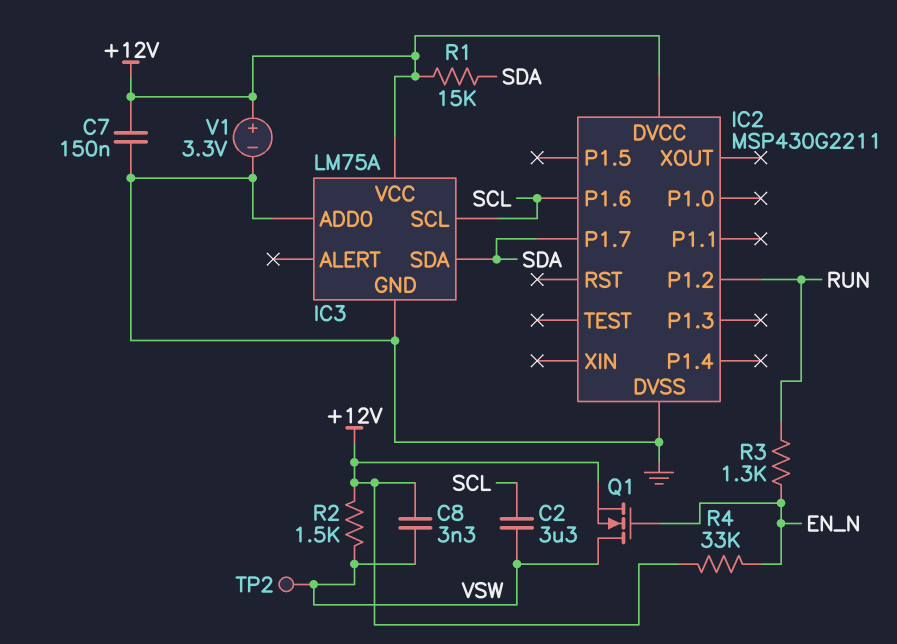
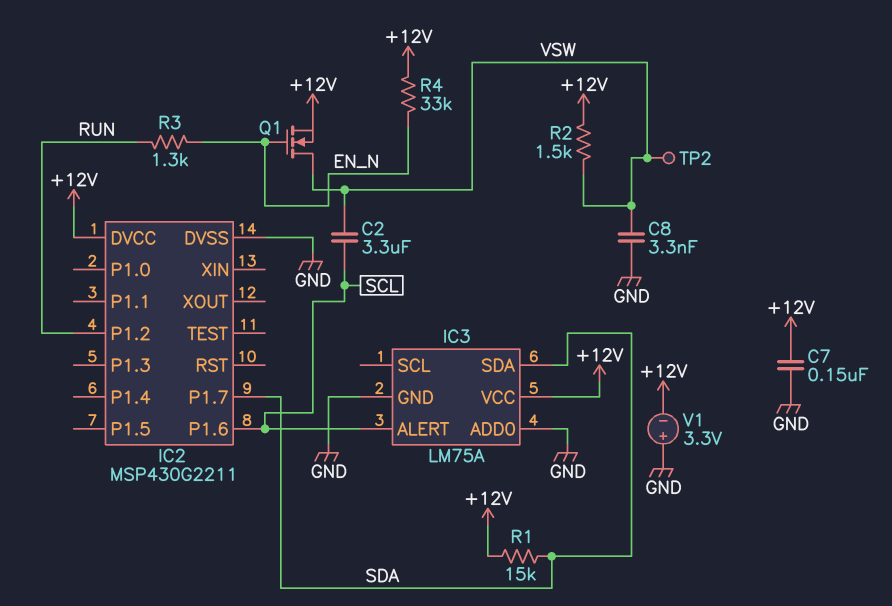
C8: 3.3nF (+12V, VSW) -> 3.3nF (GND, VSW)
IC3 pin ALERT: none -> SCL
IC3 pin SCL: SCL -> none
V1: 3.3V (plus +12V, minus GND) -> 3.3V (plus GND, minus +12V)

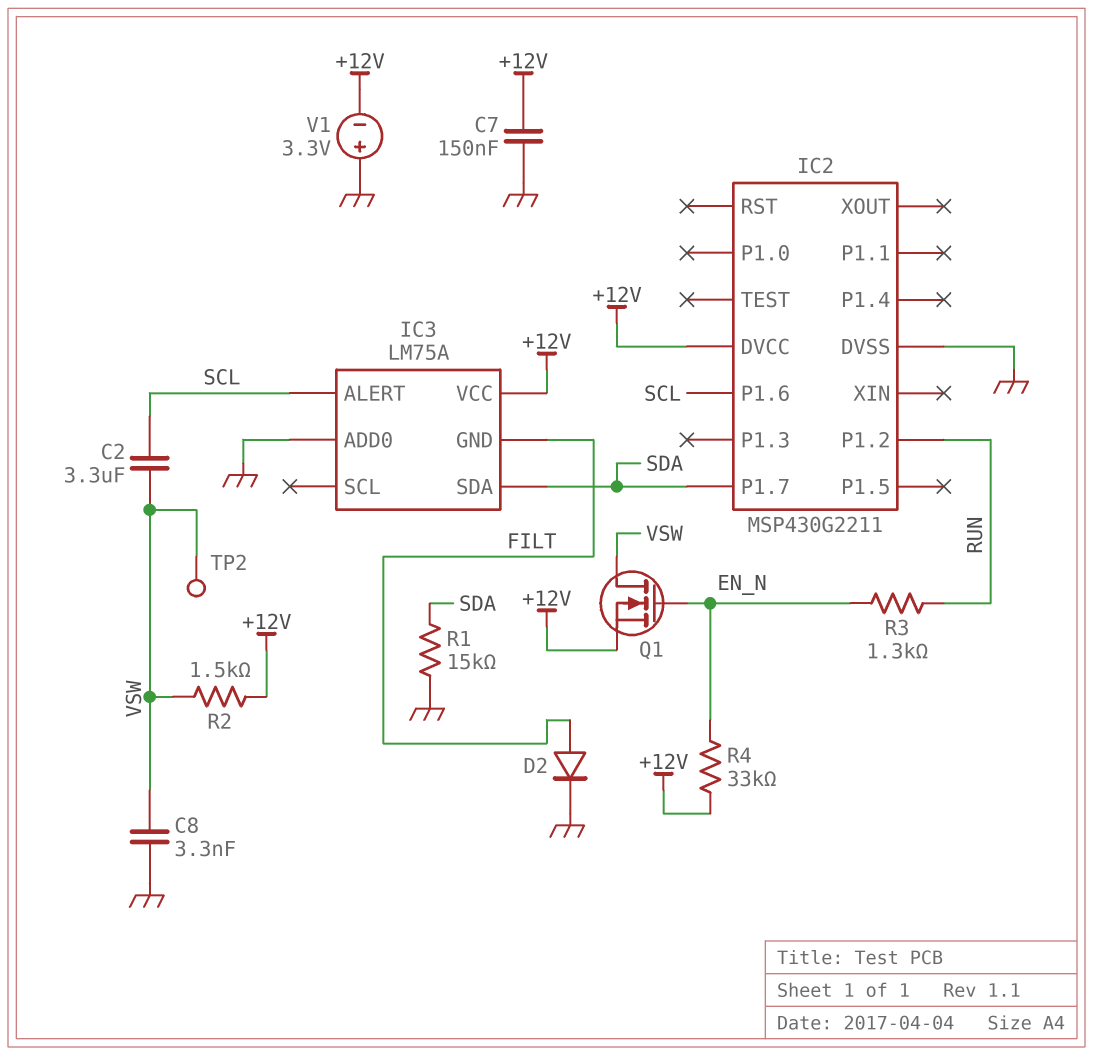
D2: none -> diode (A FILT, K GND)
IC3 pin GND: GND -> FILT
R1: 15k (+12V, SDA) -> 15k (GND, SDA)

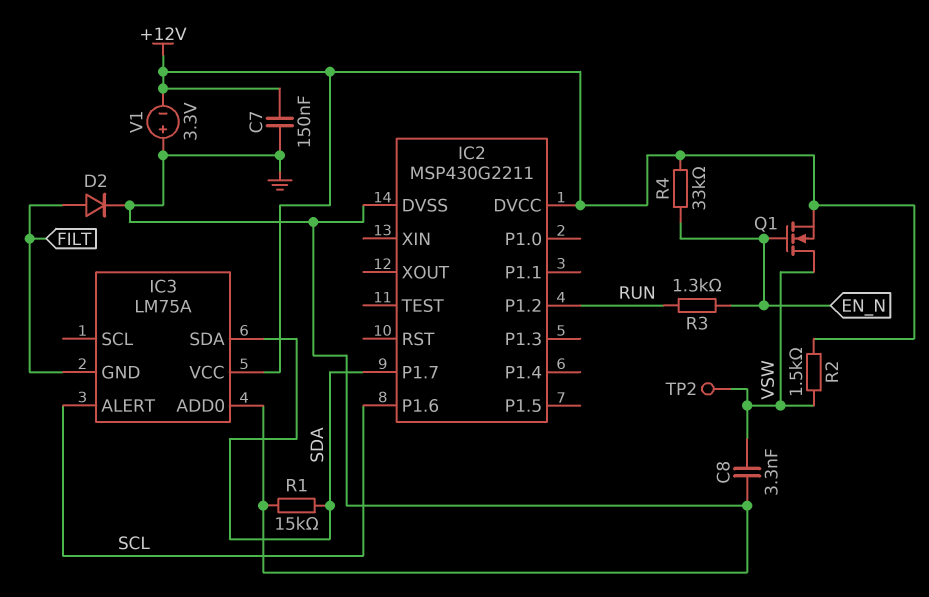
C2: 3.3uF (SCL, VSW) -> none

